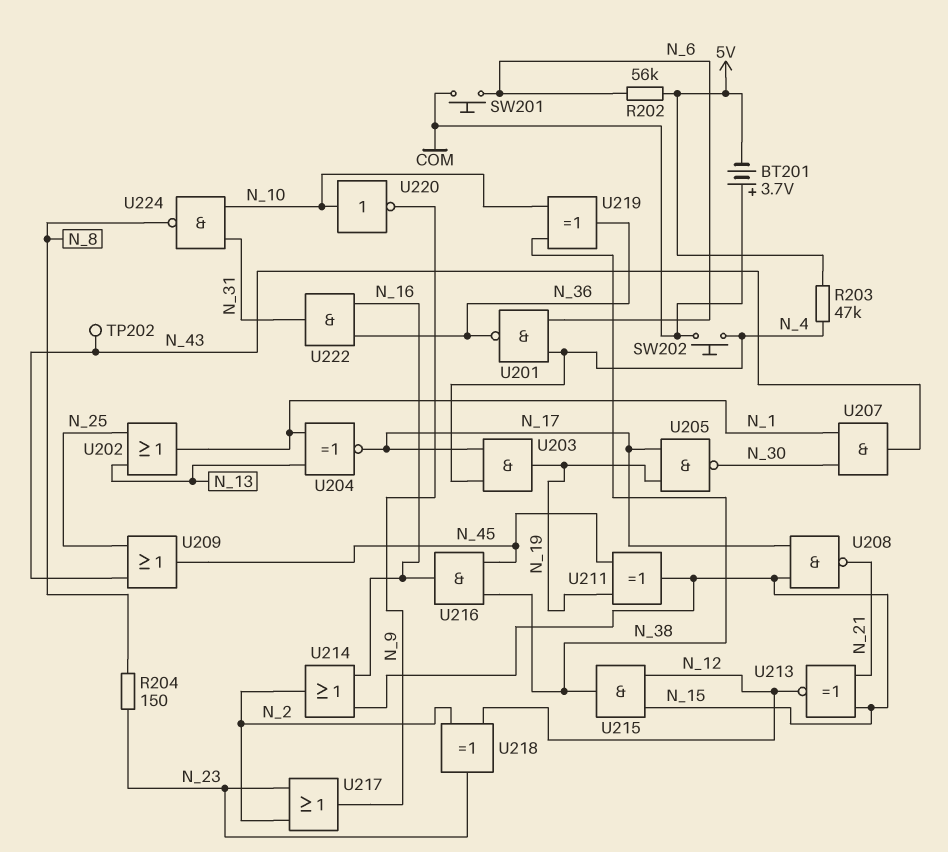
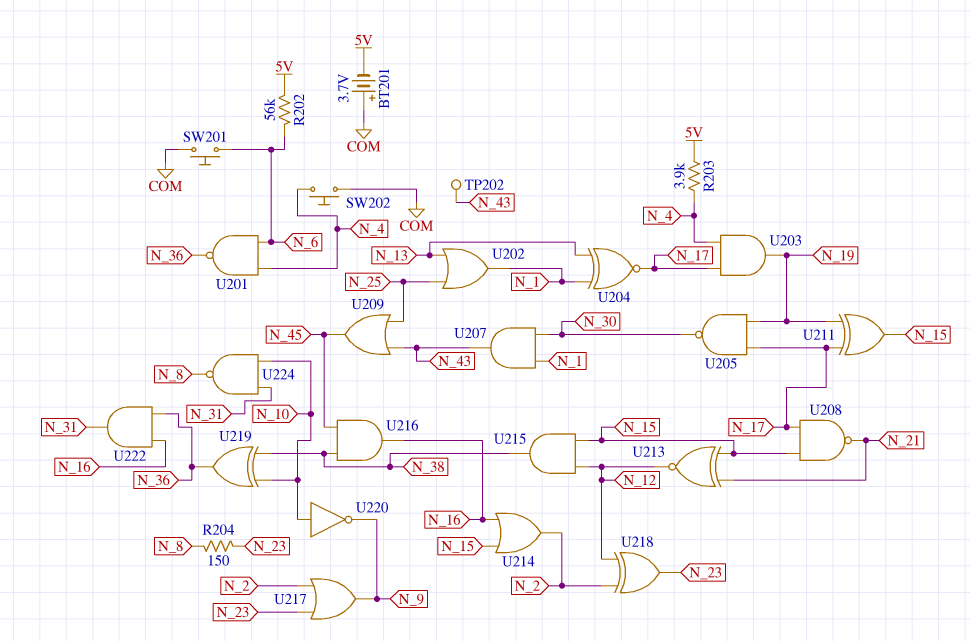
R203: 47k (5V, N_4) -> 3.9k (5V, N_4)
U211: XOR (in N_19, in N_45, out N_15) -> XOR (in N_17, in N_19, out N_15)

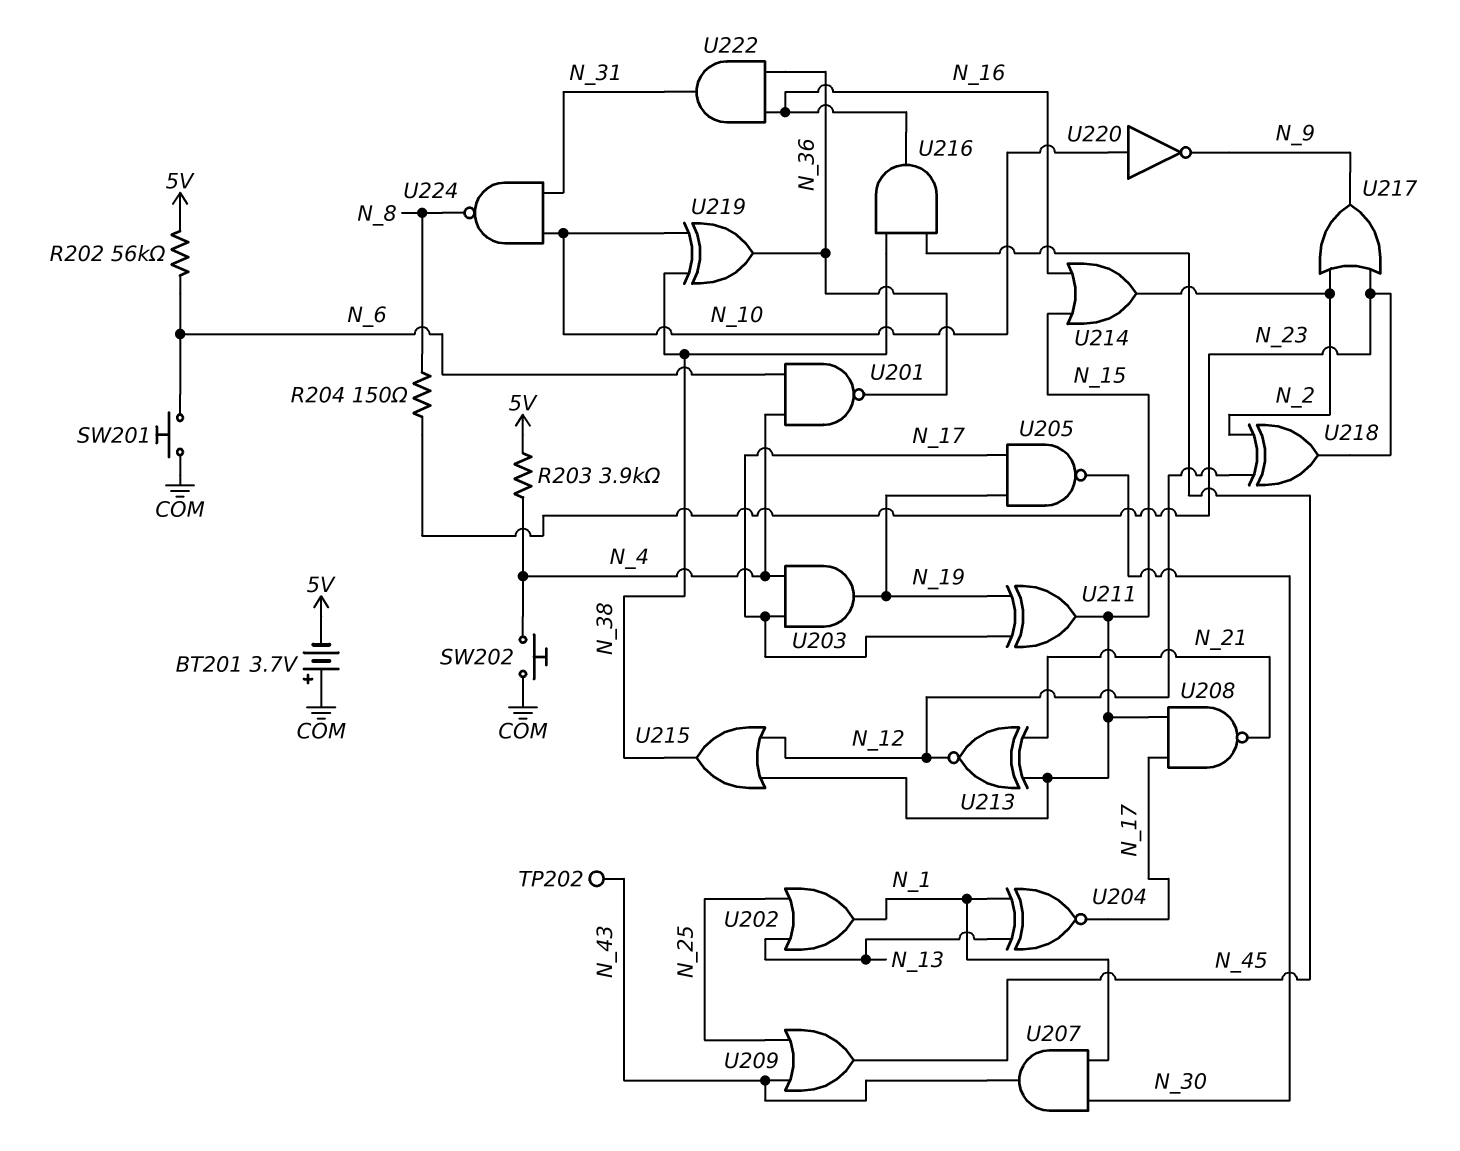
U215: AND (in N_12, in N_15, out N_38) -> OR (in N_12, in N_15, out N_38)

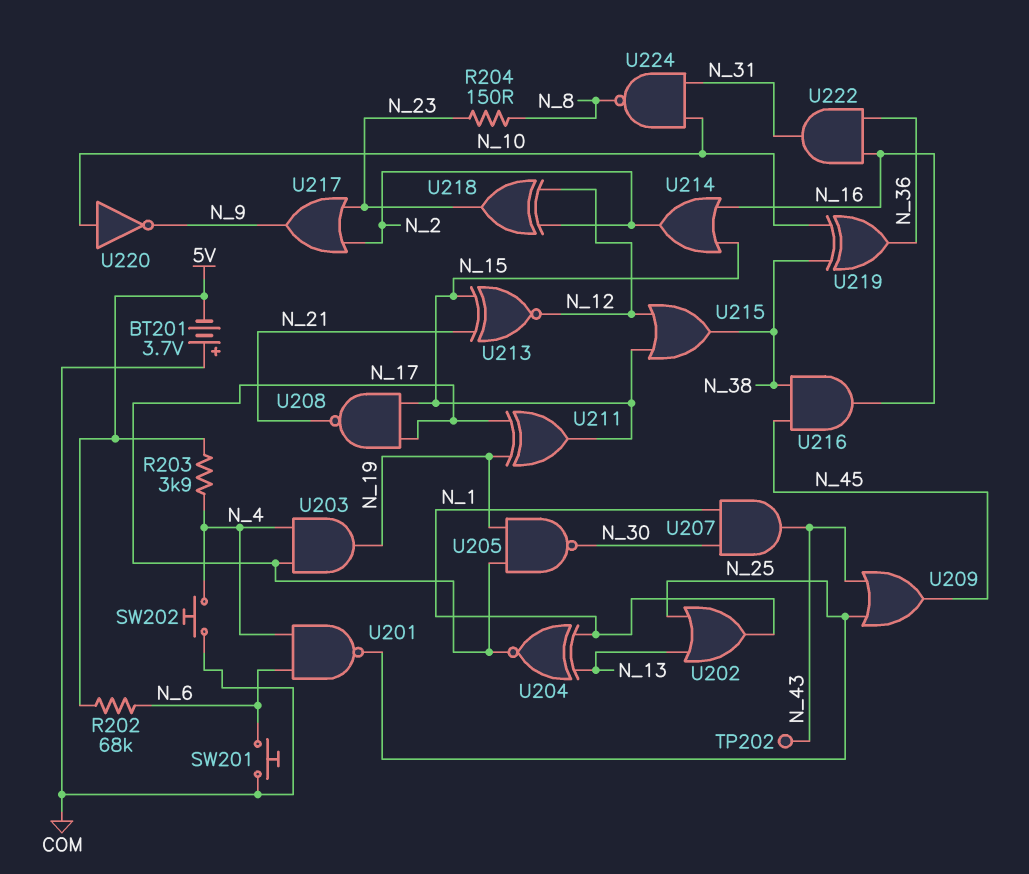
R202: 56k (5V, N_6) -> 68k (5V, N_6)
U201: NAND (in N_4, in N_6, out N_36) -> NAND (in N_4, in N_6, out N_25)

